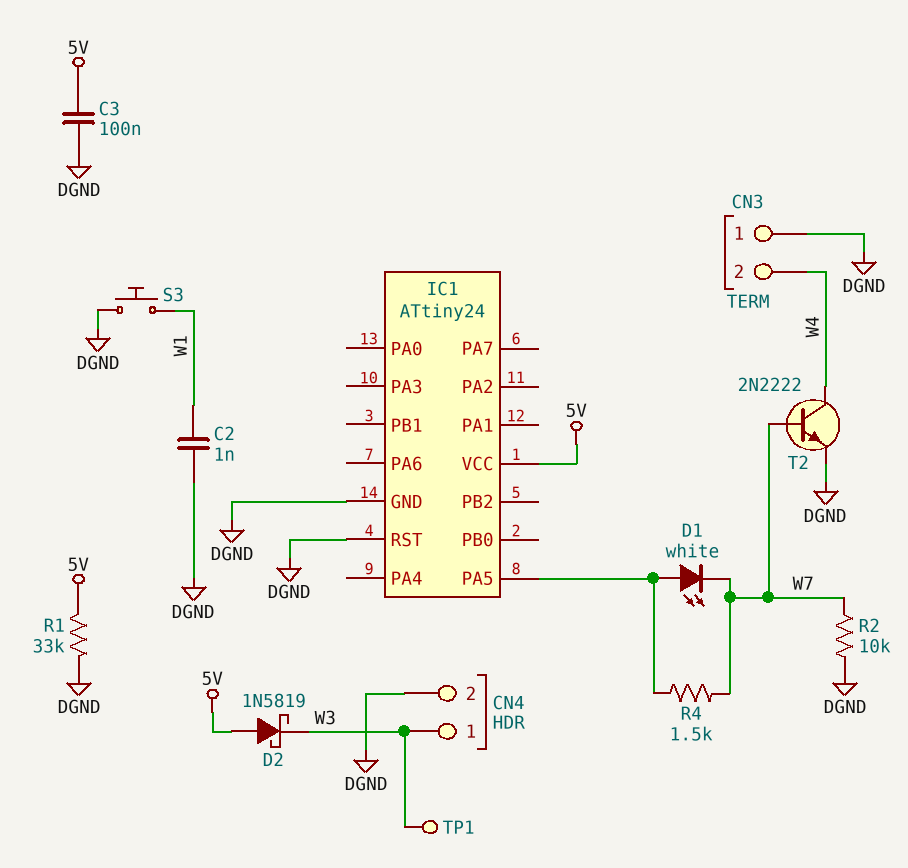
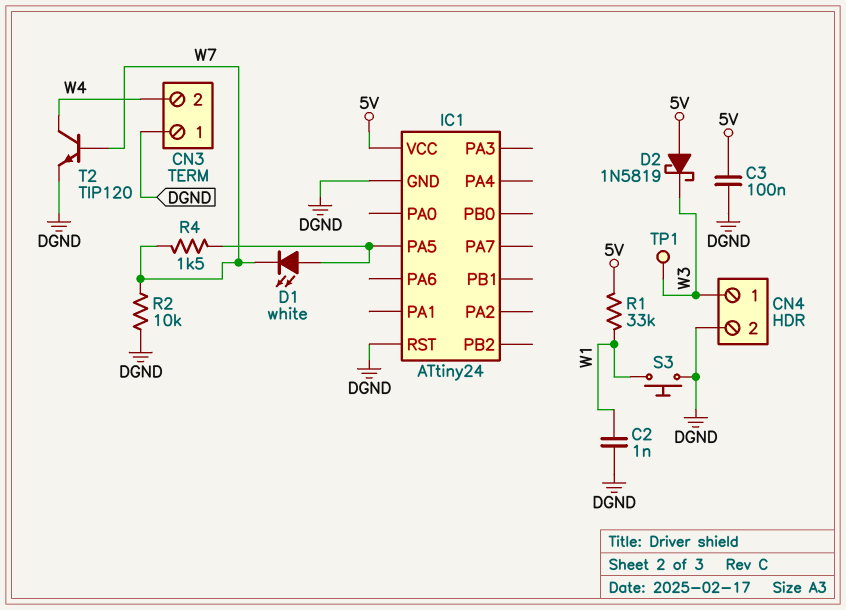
R1: 33k (5V, DGND) -> 33k (5V, W1)
T2: NPN 2N2222 (B W7, C W4, E DGND) -> NPN TIP120 (B W7, C W4, E DGND)

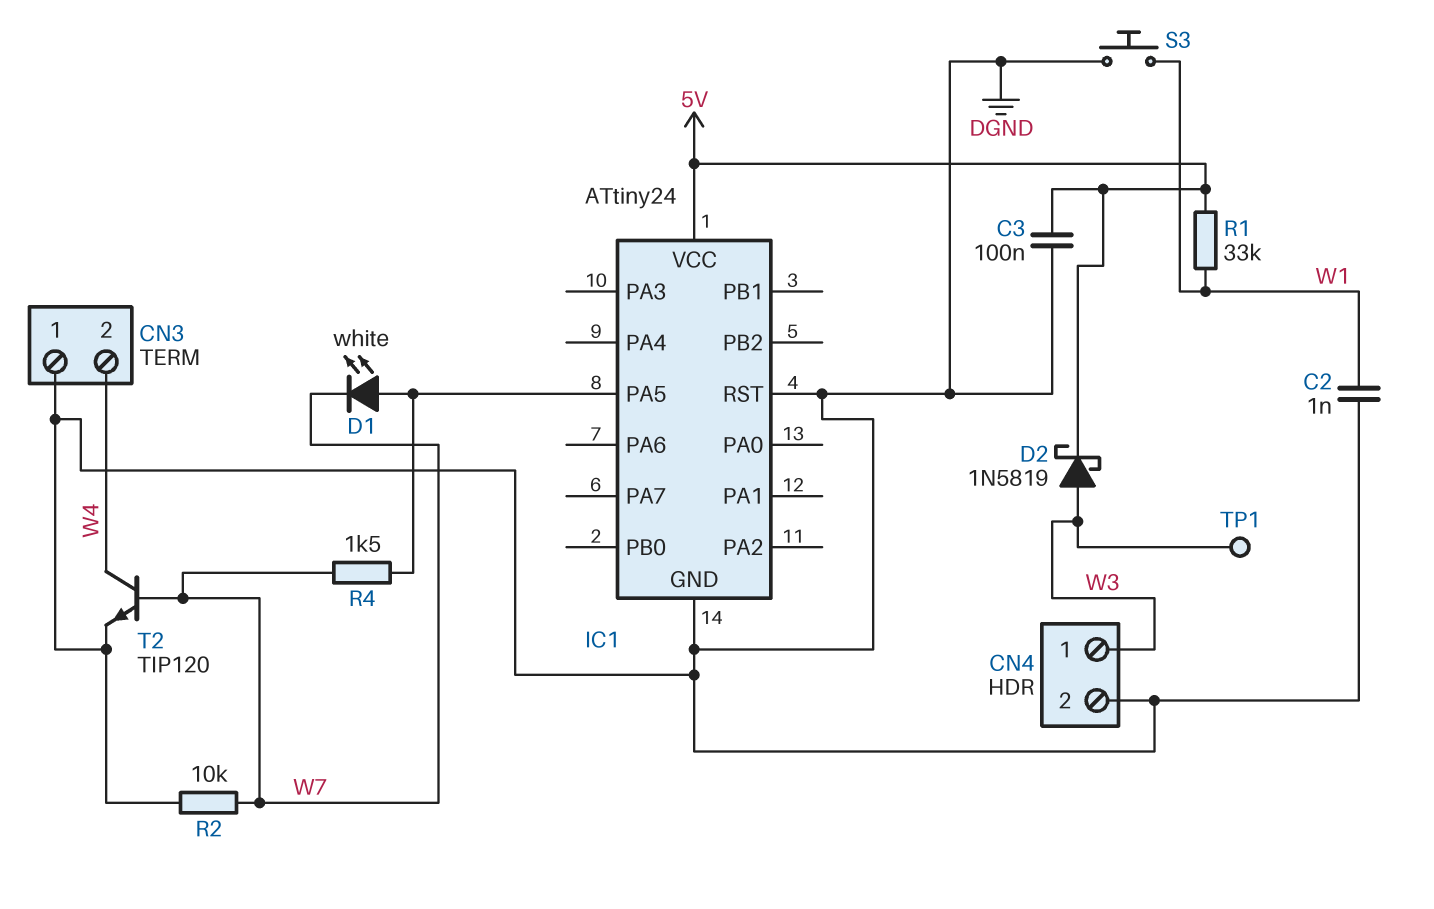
D2: schottky 1N5819 (A 5V, K W3) -> schottky 1N5819 (A W3, K 5V)

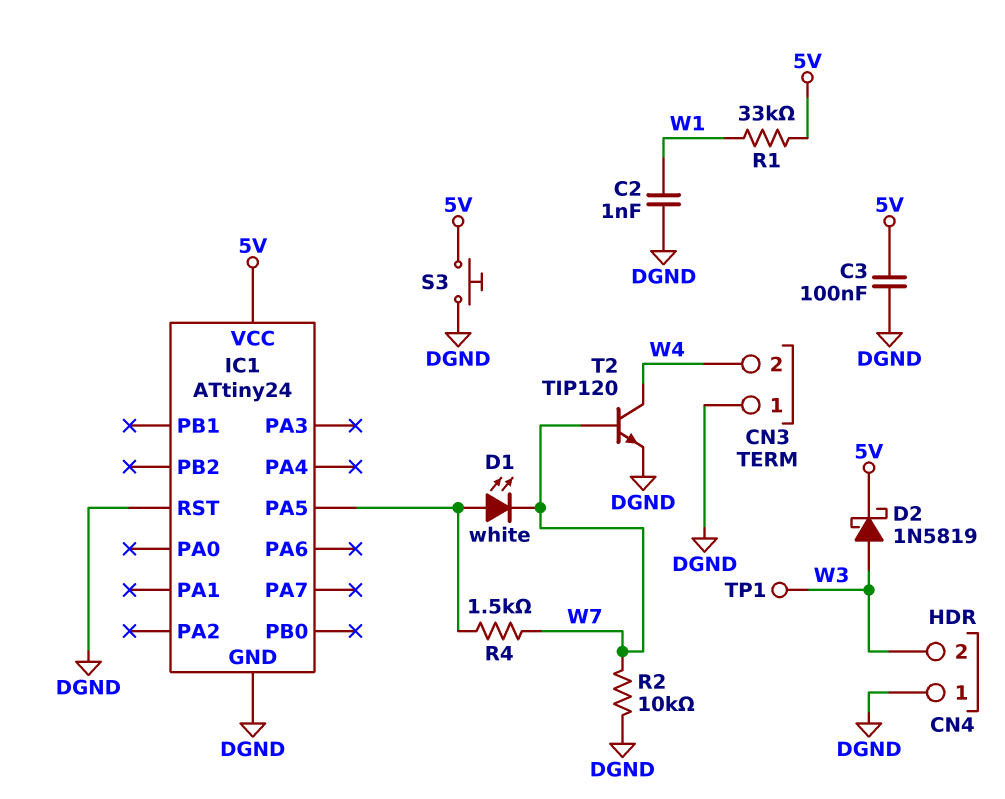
CN4 pin 1: W3 -> DGND
CN4 pin 2: DGND -> W3
S3: button (DGND, W1) -> button (5V, DGND)

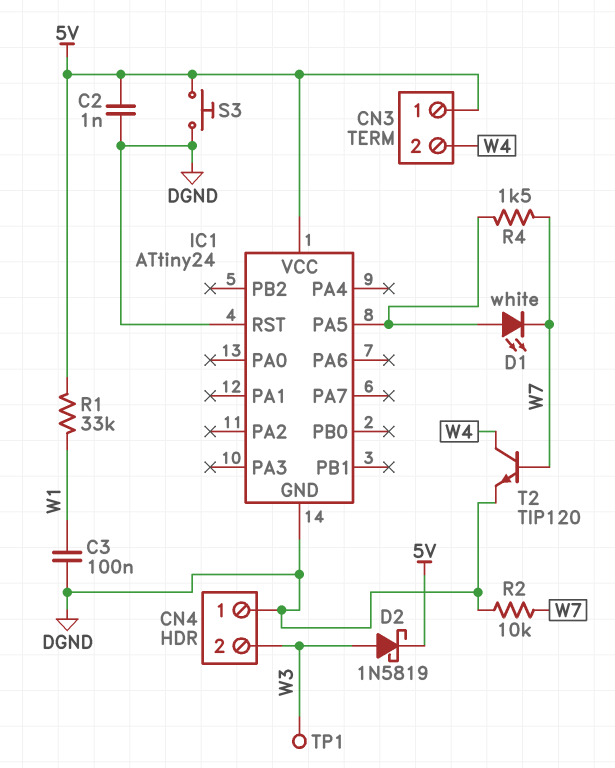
C2: 1nF (DGND, W1) -> 1nF (5V, DGND)
C3: 100nF (5V, DGND) -> 100nF (DGND, W1)
CN3 pin 1: DGND -> 5V

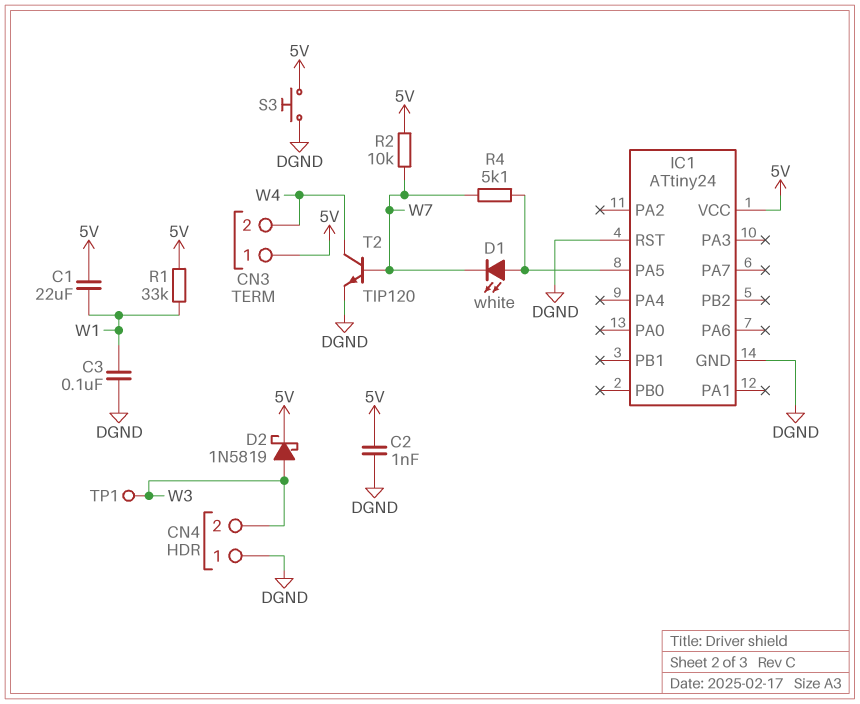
C1: none -> 22uF (5V, W1)
R2: 10k (DGND, W7) -> 10k (5V, W7)
R4: 1.5k (IC1/PA5, W7) -> 5.1k (IC1/PA5, W7)

